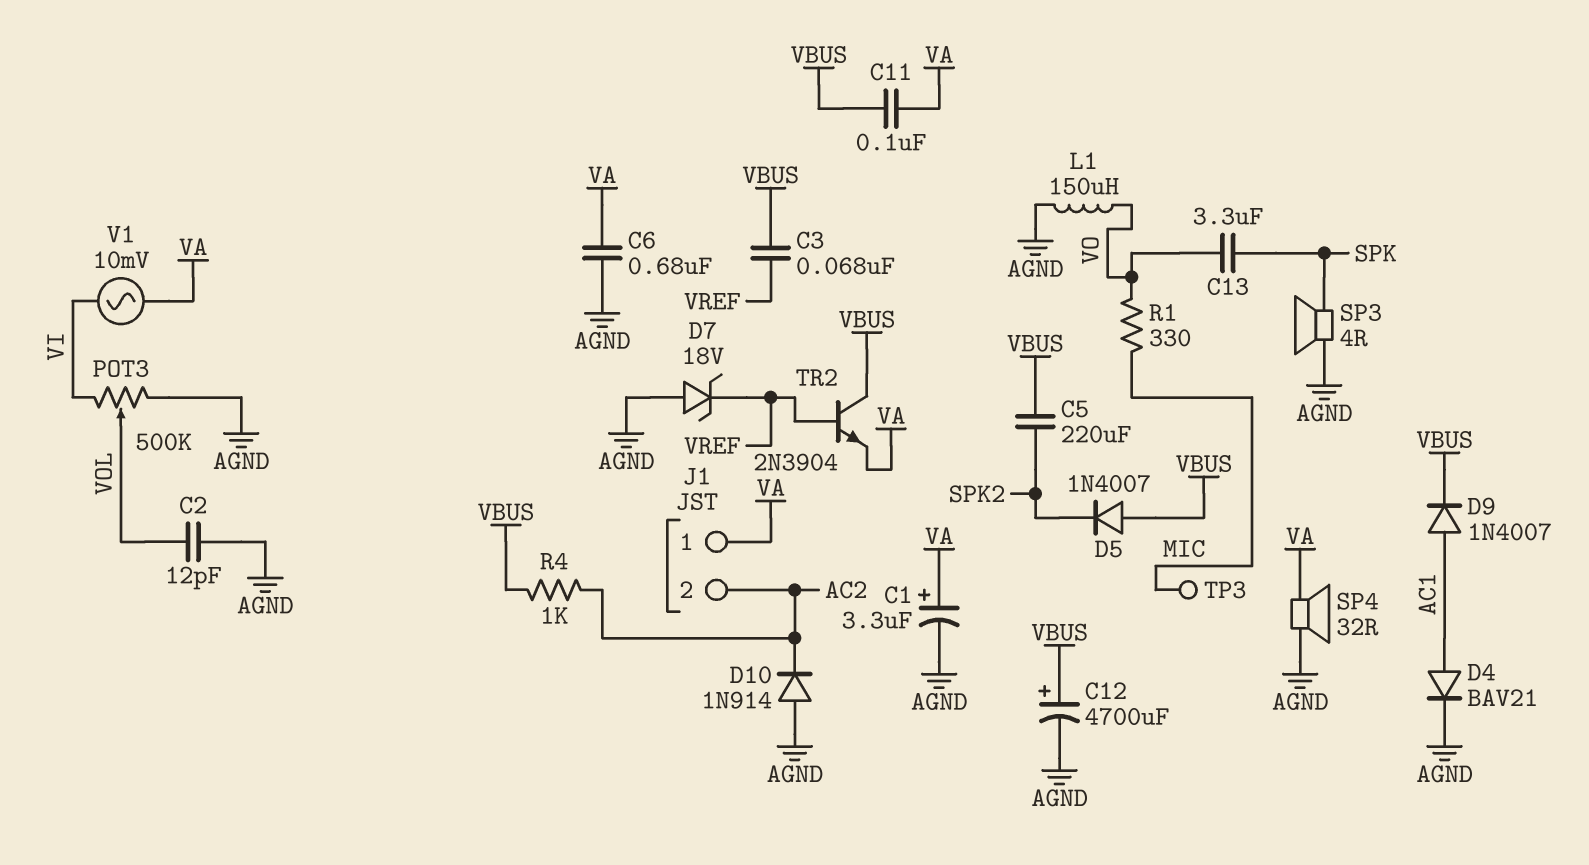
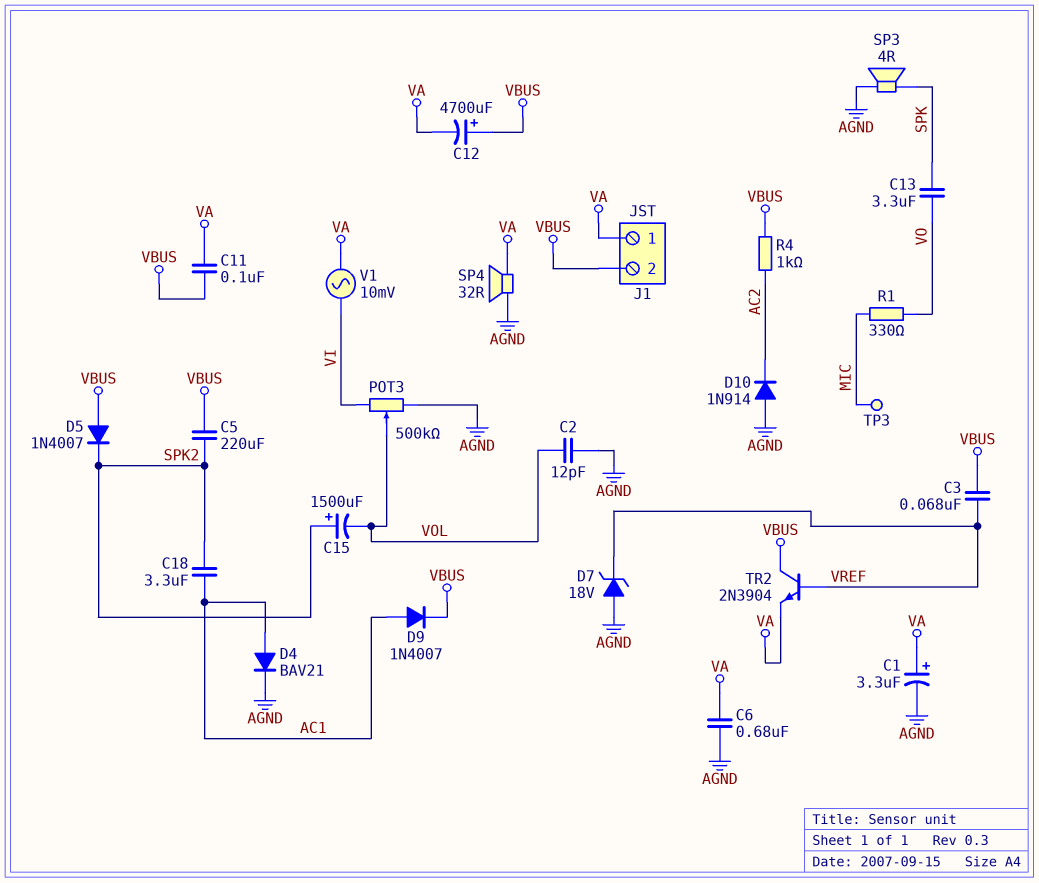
C12: 4700uF (plus VBUS, minus AGND) -> 4700uF (plus VBUS, minus VA)
C15: none -> 1500uF (plus SPK2, minus VOL)
C18: none -> 3.3uF (AC1, SPK2)
J1 pin 2: AC2 -> VBUS
L1: 150uH (AGND, VO) -> none

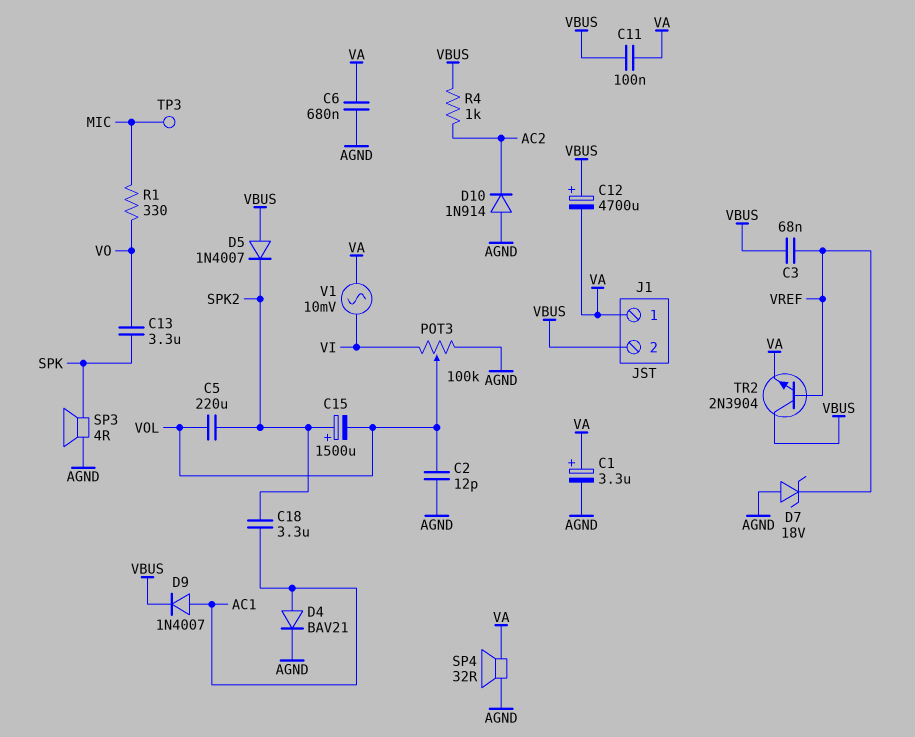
C5: 220uF (SPK2, VBUS) -> 220uF (SPK2, VOL)
POT3: 500k (AGND, VI, wiper VOL) -> 100k (AGND, VI, wiper VOL)

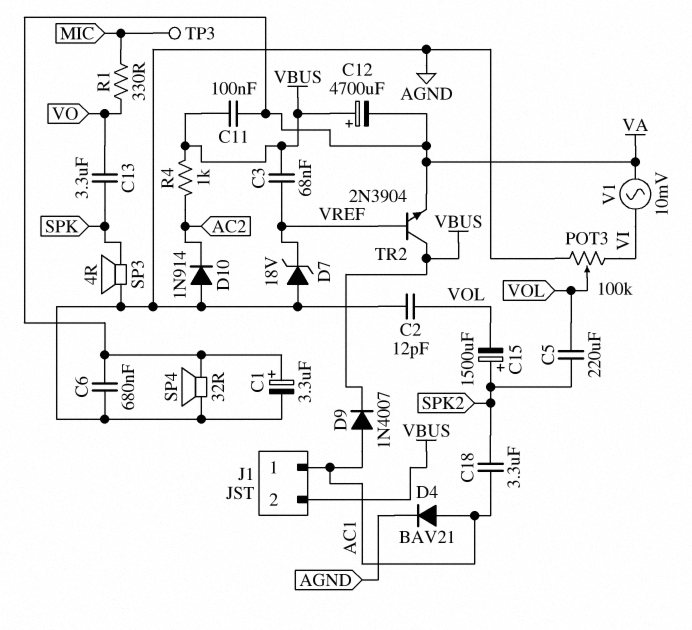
D5: diode 1N4007 (A VBUS, K SPK2) -> none
J1 pin 1: VA -> AC1

